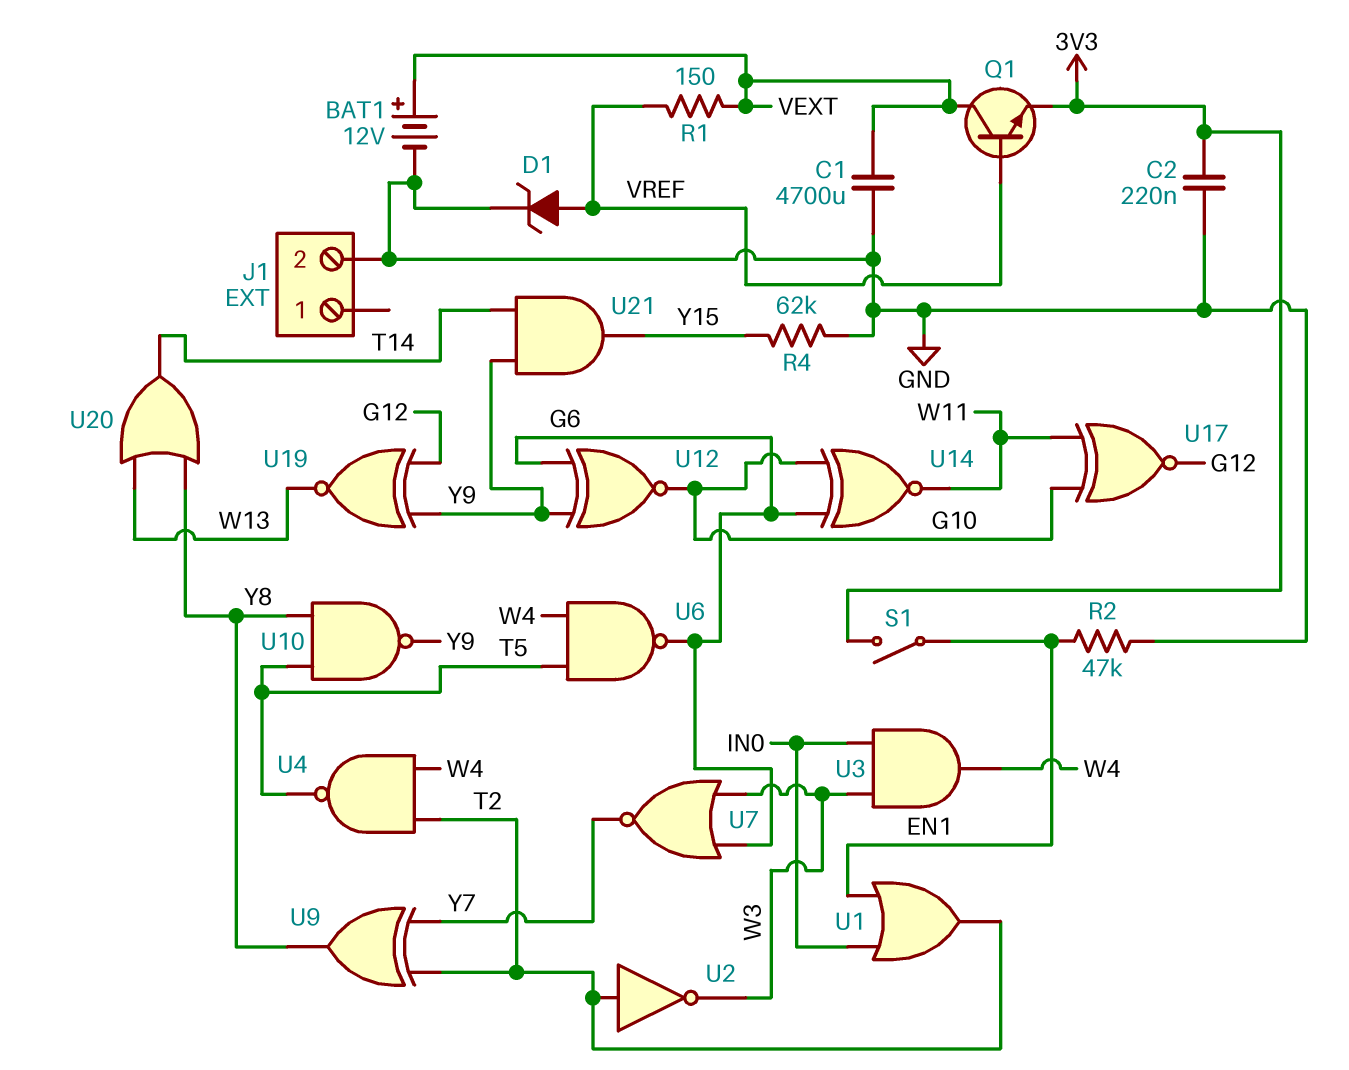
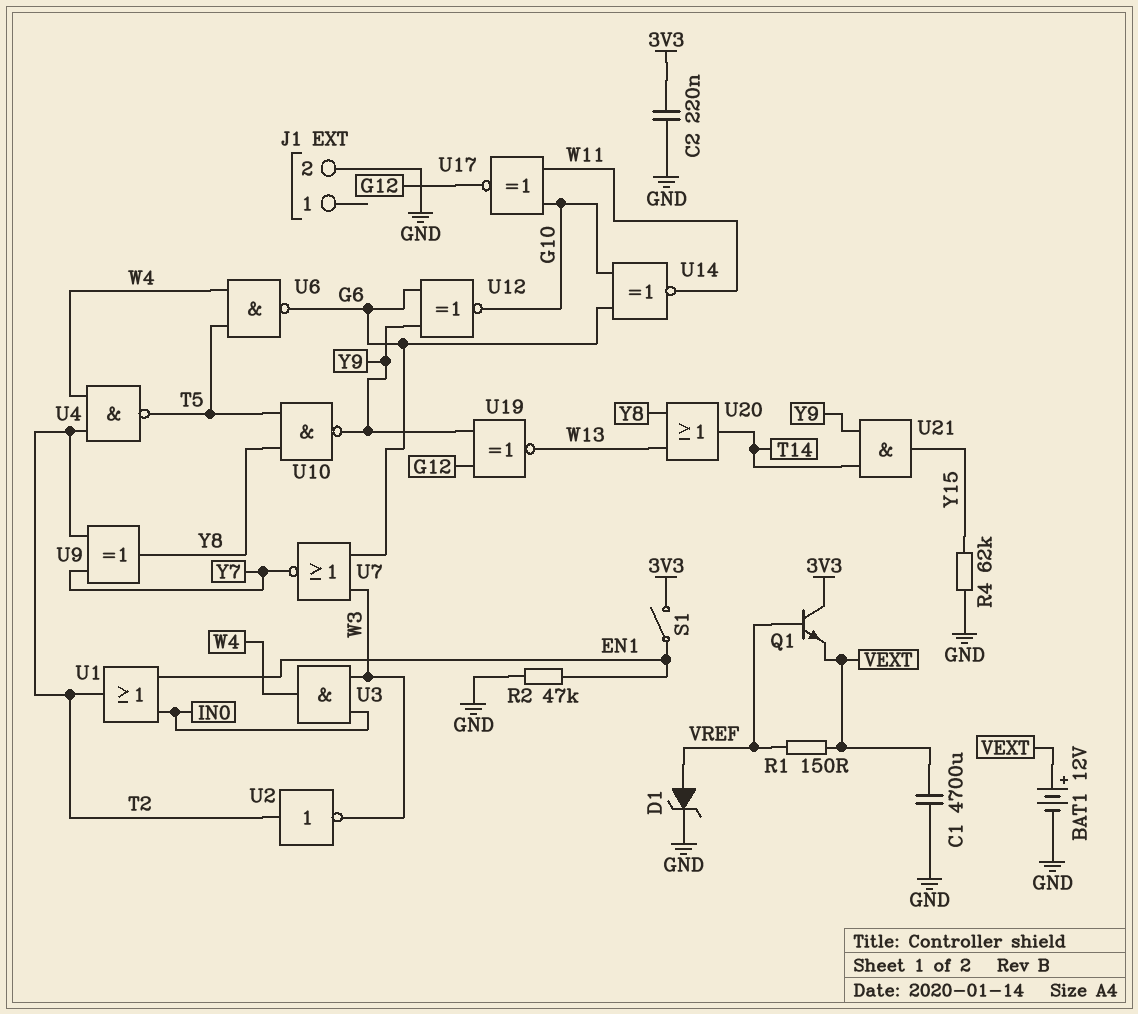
Q1: NPN (B VREF, C VEXT, E 3V3) -> NPN (B VREF, C 3V3, E VEXT)

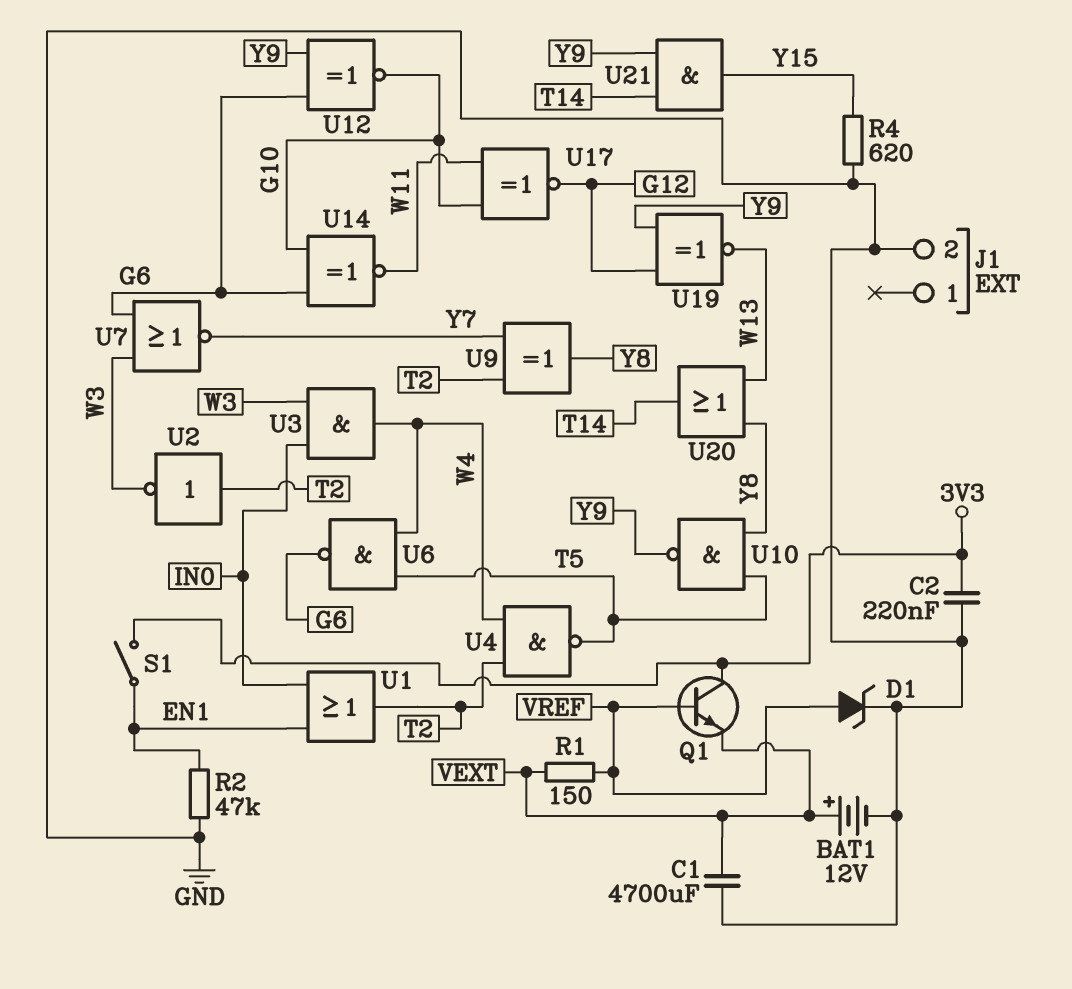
R4: 62k (GND, Y15) -> 620 (GND, Y15)

